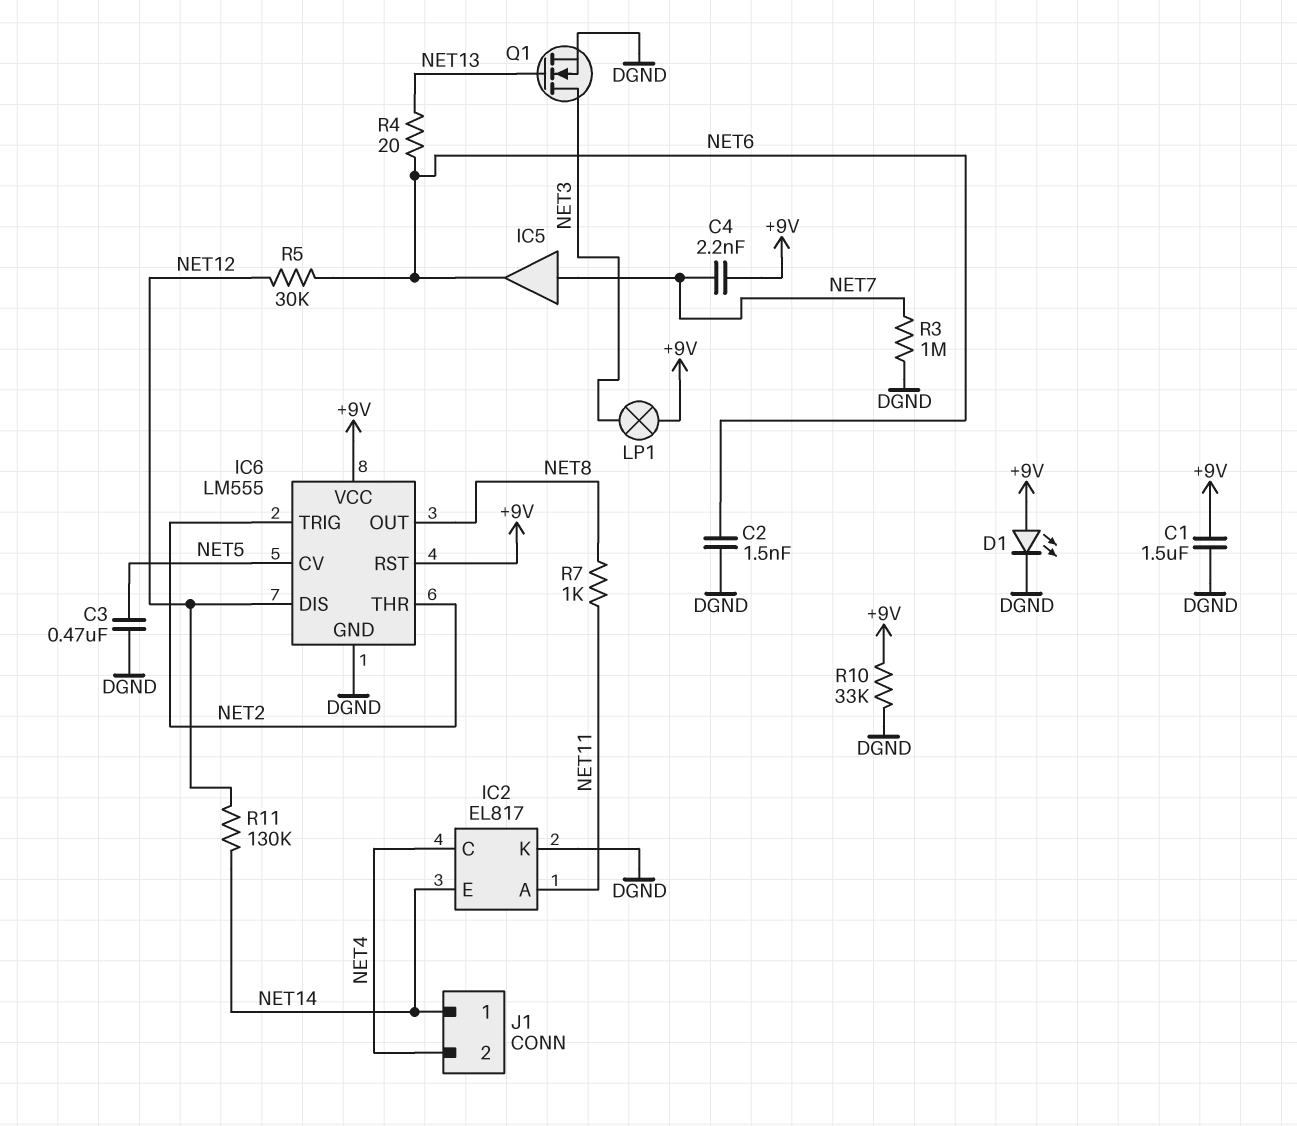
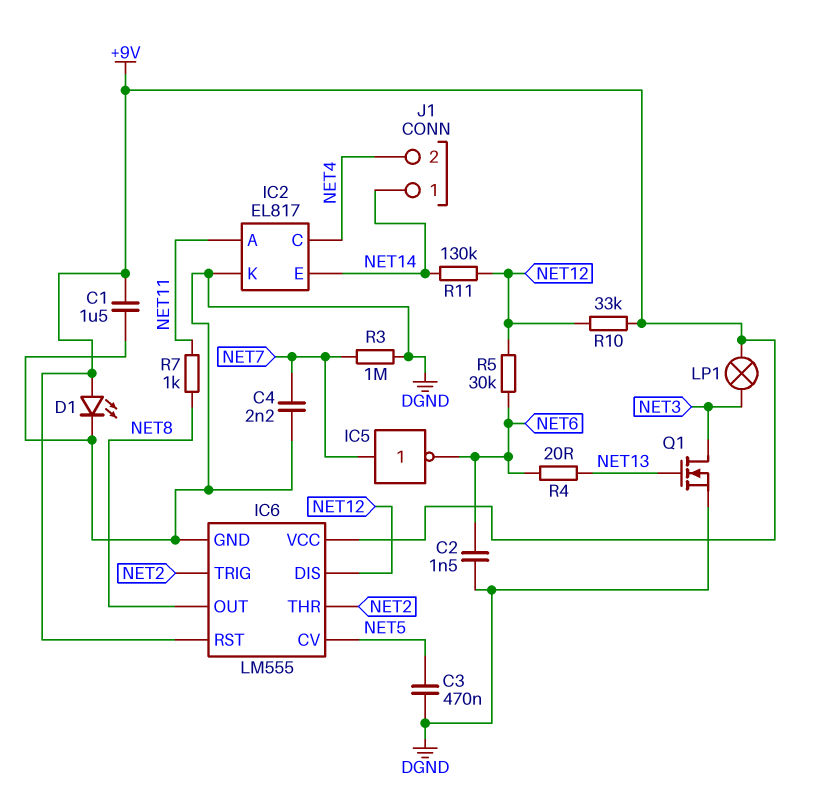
C4: 2.2nF (+9V, NET7) -> 2.2nF (DGND, NET7)
IC5: buffer (in NET7, out NET6) -> NOT (in NET7, out NET6)
R10: 33k (+9V, DGND) -> 33k (+9V, NET12)

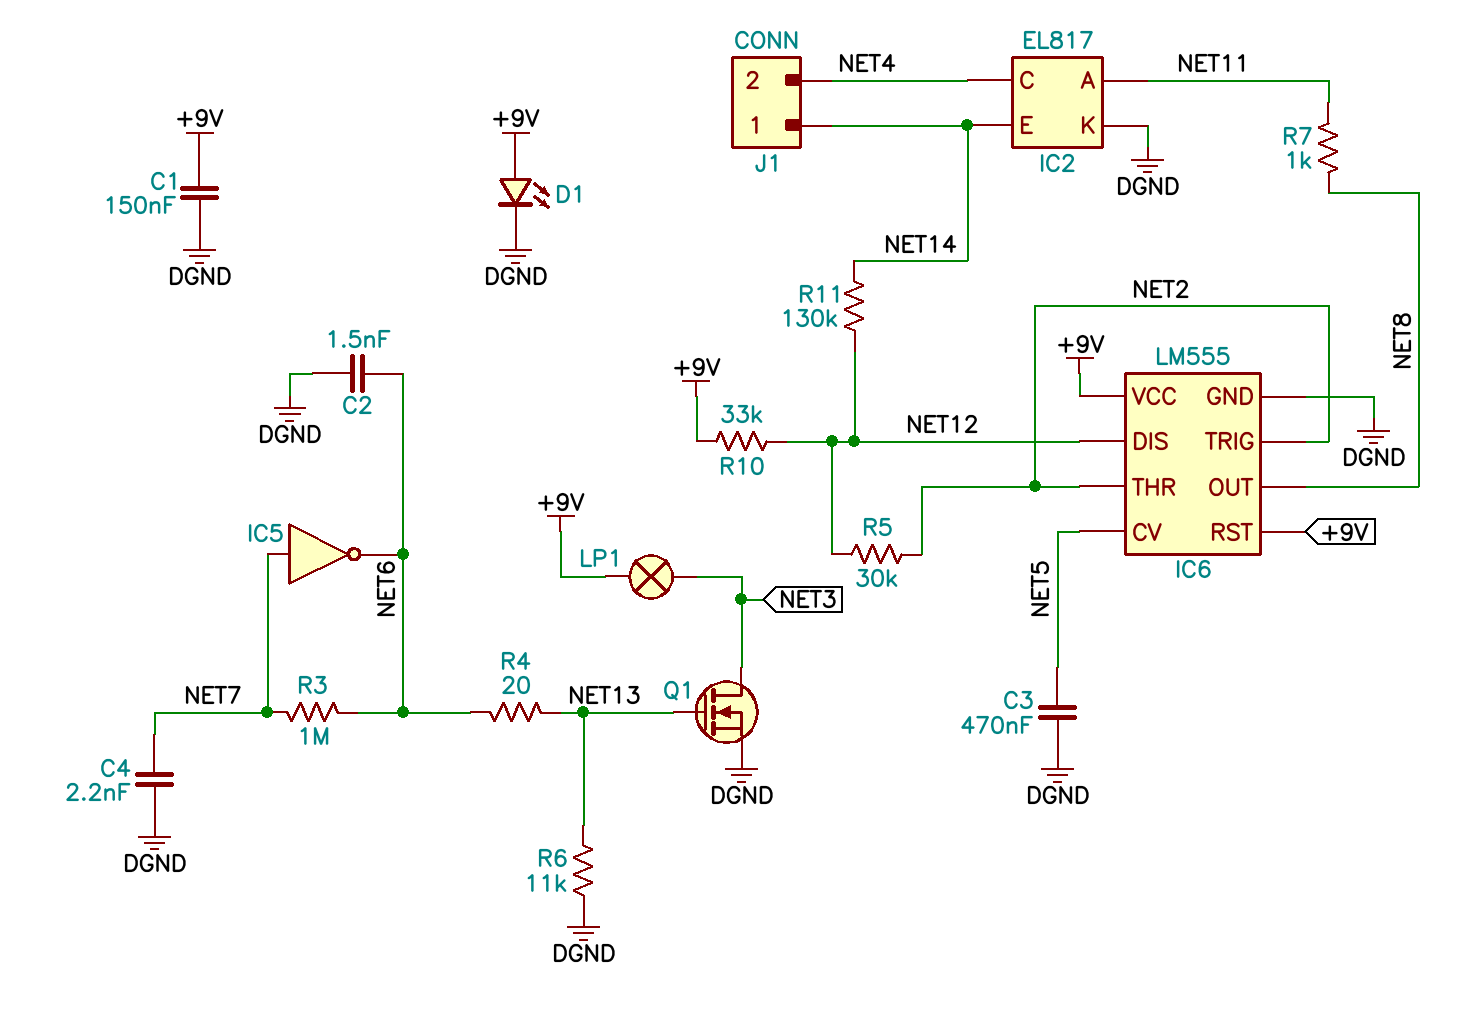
C1: 1.5uF (+9V, DGND) -> 150nF (+9V, DGND)
R3: 1M (DGND, NET7) -> 1M (NET6, NET7)
R5: 30k (NET6, NET12) -> 30k (NET2, NET12)
R6: none -> 11k (DGND, NET13)

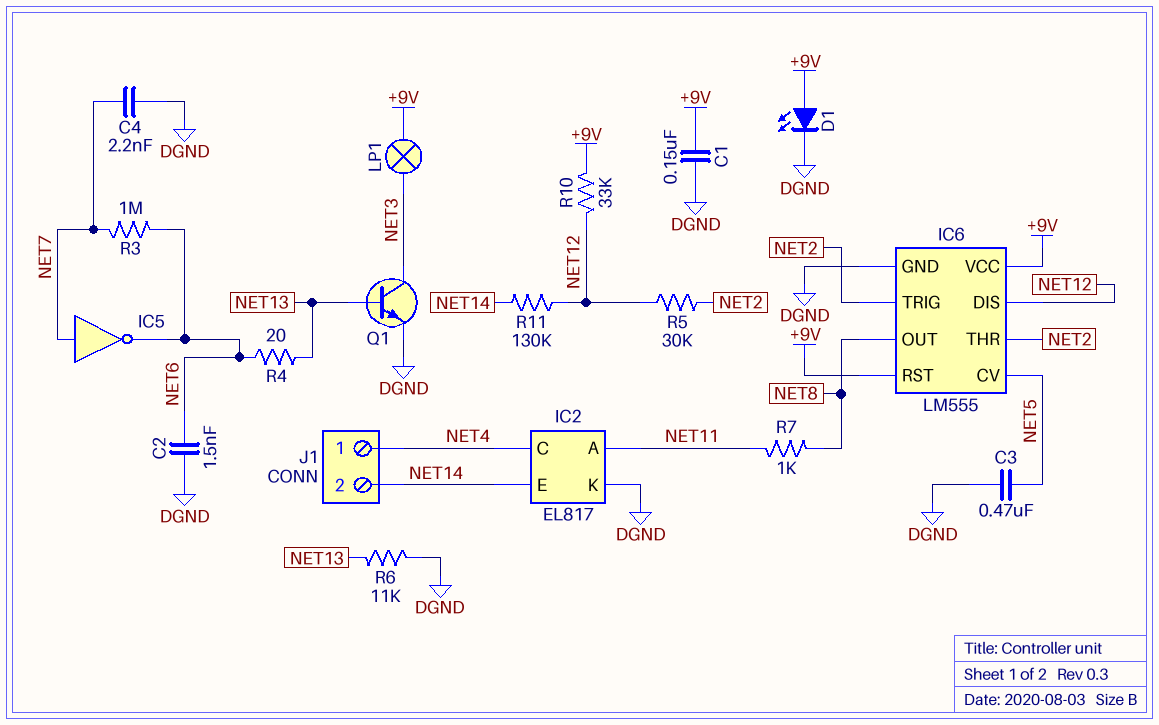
J1 pin 1: NET14 -> NET4
J1 pin 2: NET4 -> NET14
Q1: NMOS (G NET13, D NET3, S DGND) -> NPN (B NET13, C NET3, E DGND)

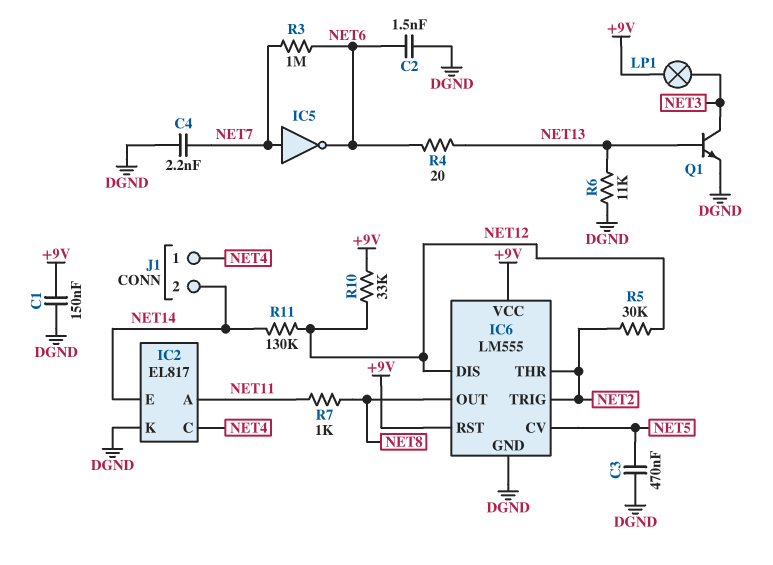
D1: LED (A +9V, K DGND) -> none

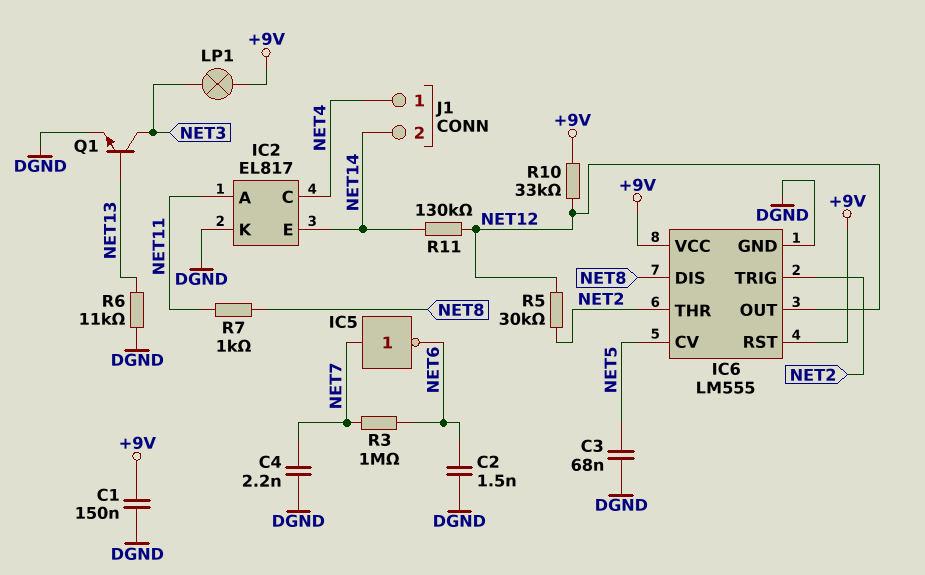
C3: 470nF (DGND, NET5) -> 68nF (DGND, NET5)
IC6 pin DIS: NET12 -> NET8
IC6 pin OUT: NET8 -> NET12
R4: 20 (NET6, NET13) -> none

